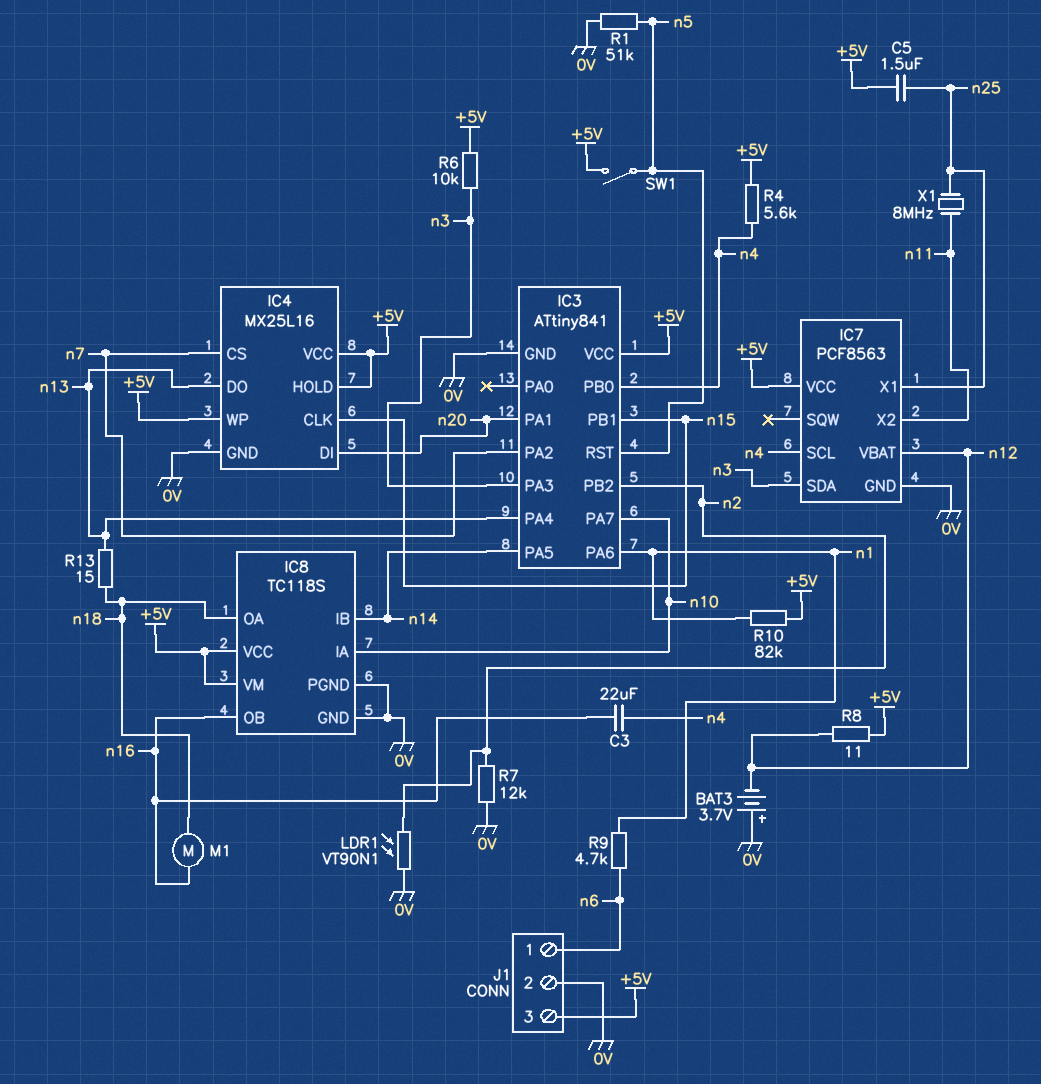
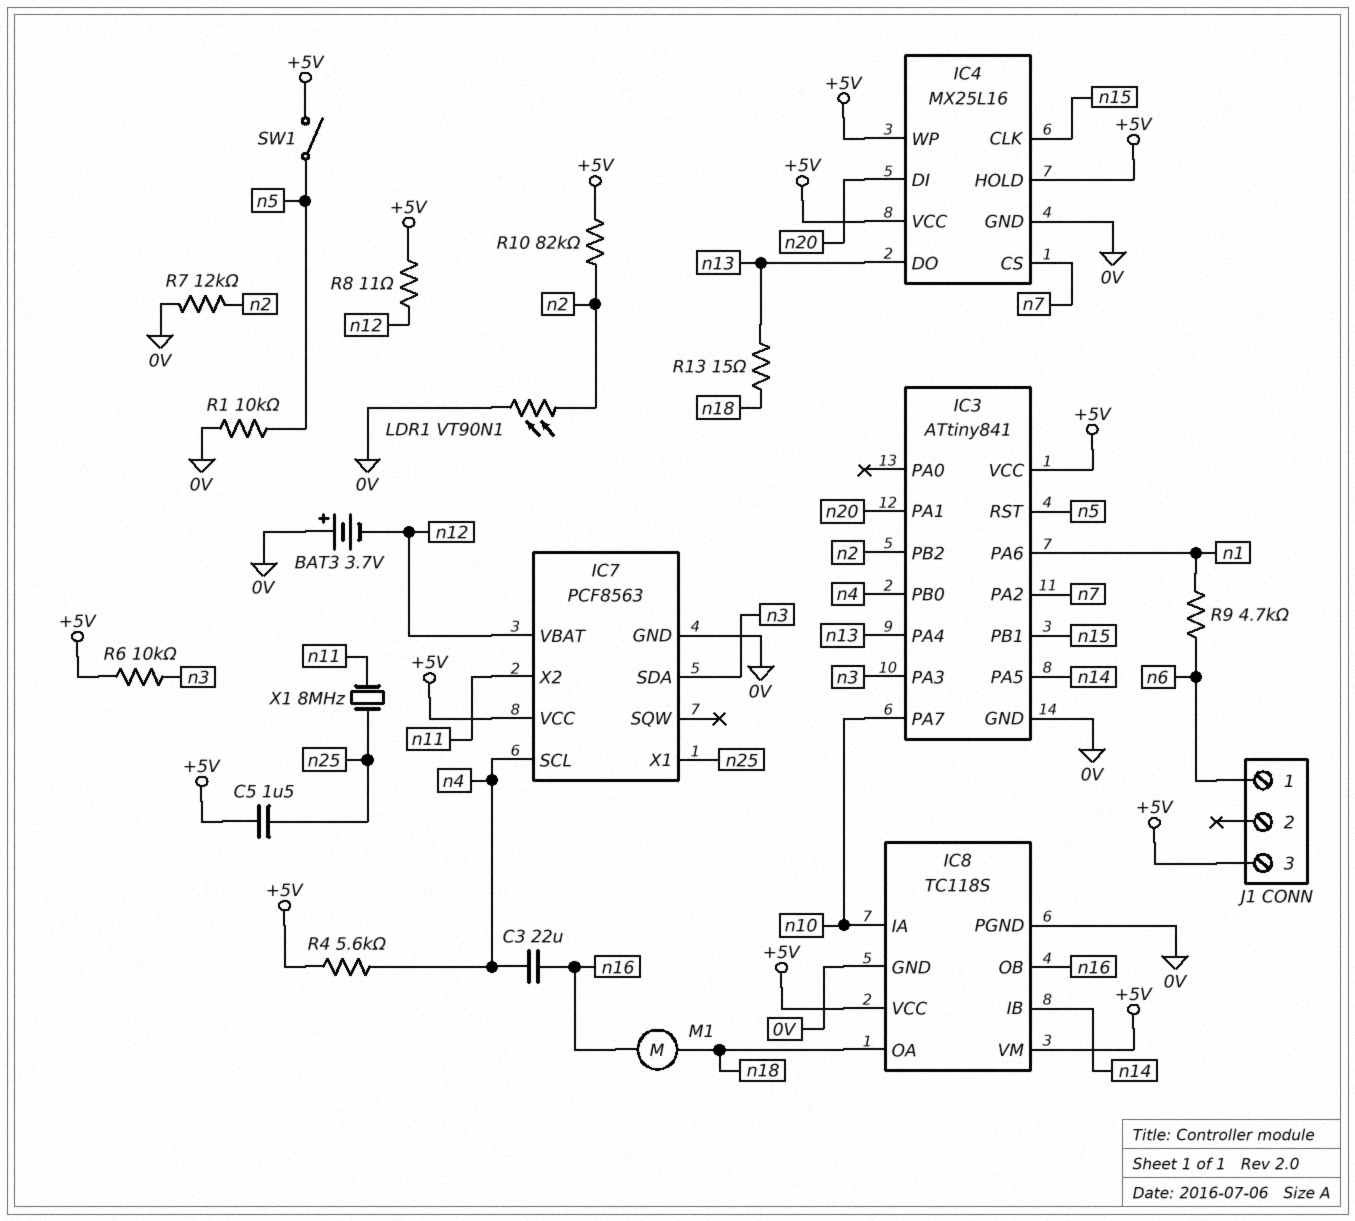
J1 pin 2: 0V -> none
R1: 51k (0V, n5) -> 10k (0V, n5)
R10: 82k (+5V, n1) -> 82k (+5V, n2)

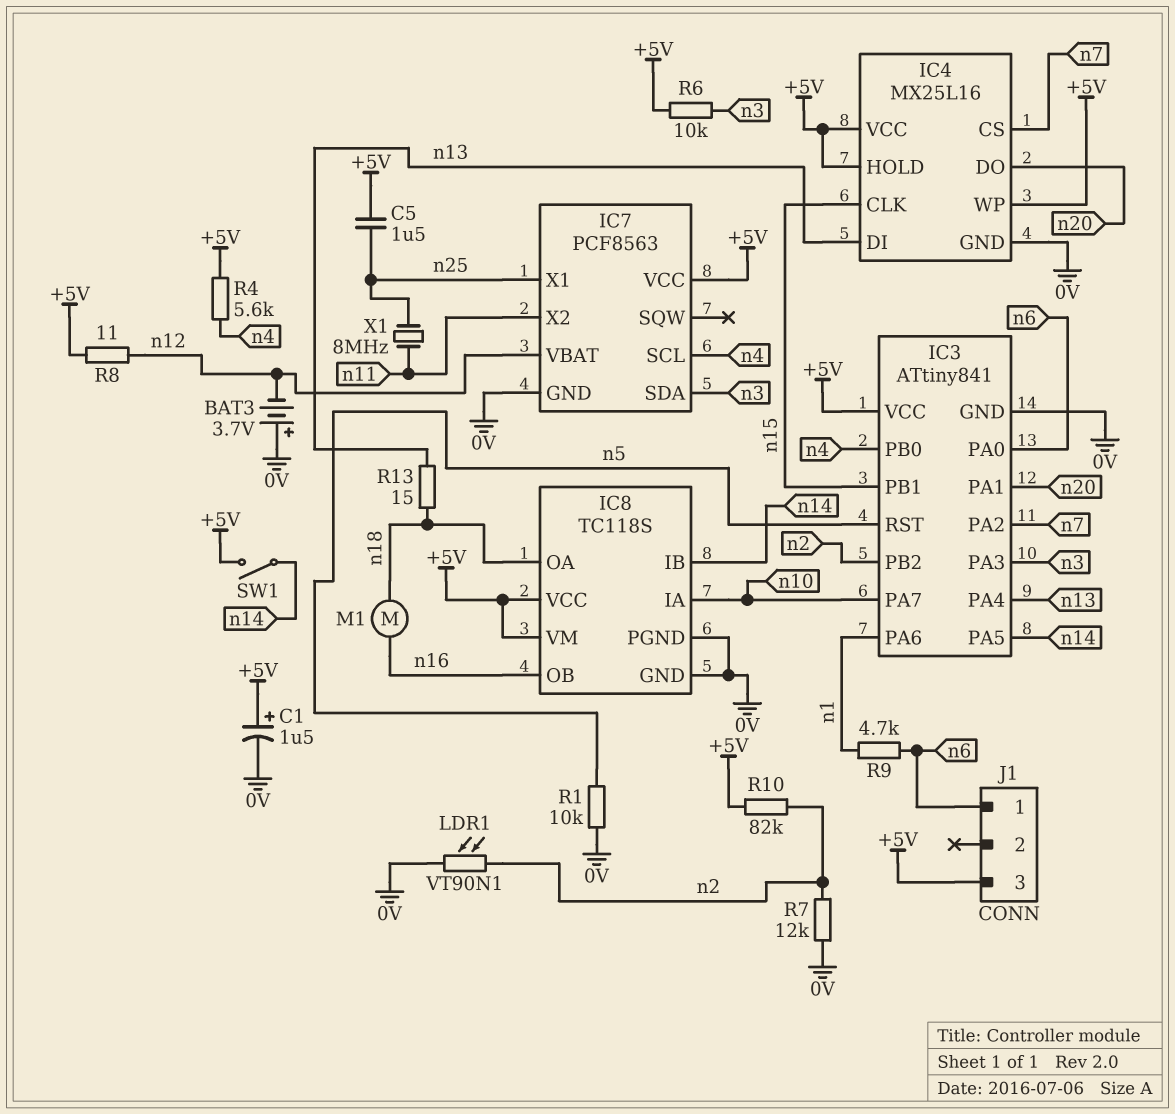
C1: none -> 1.5uF (plus +5V, minus 0V)
C3: 22uF (n4, n16) -> none
IC3 pin PA0: none -> n6
IC4 pin DI: n20 -> n13
IC4 pin DO: n13 -> n20
SW1: switch (+5V, n5) -> switch (+5V, n14)

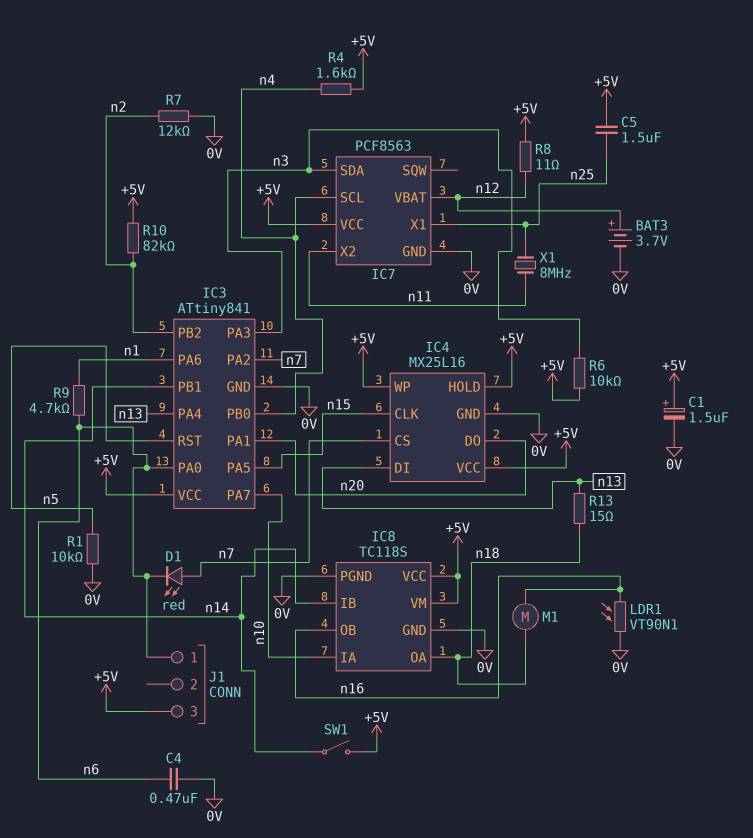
BAT3: 3.7V (plus 0V, minus n12) -> 3.7V (plus n12, minus 0V)
C4: none -> 470nF (0V, n6)
D1: none -> LED red (A n7, K n6)
IC3 pin PA5: n14 -> n15
IC3 pin PB1: n15 -> n14
LDR1: VT90N1 (0V, n2) -> VT90N1 (0V, n16)
R4: 5.6k (+5V, n4) -> 1.6k (+5V, n4)

